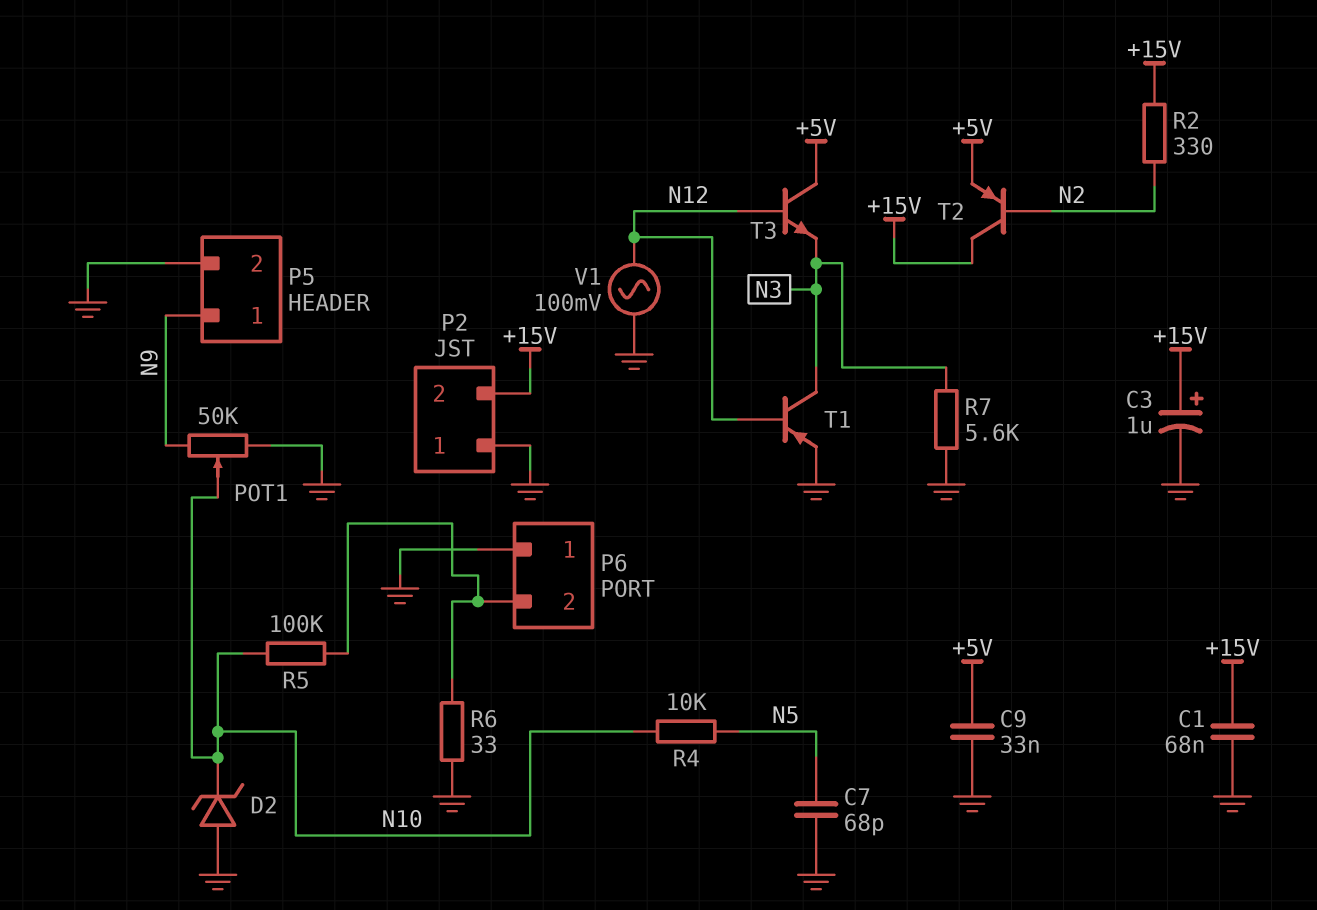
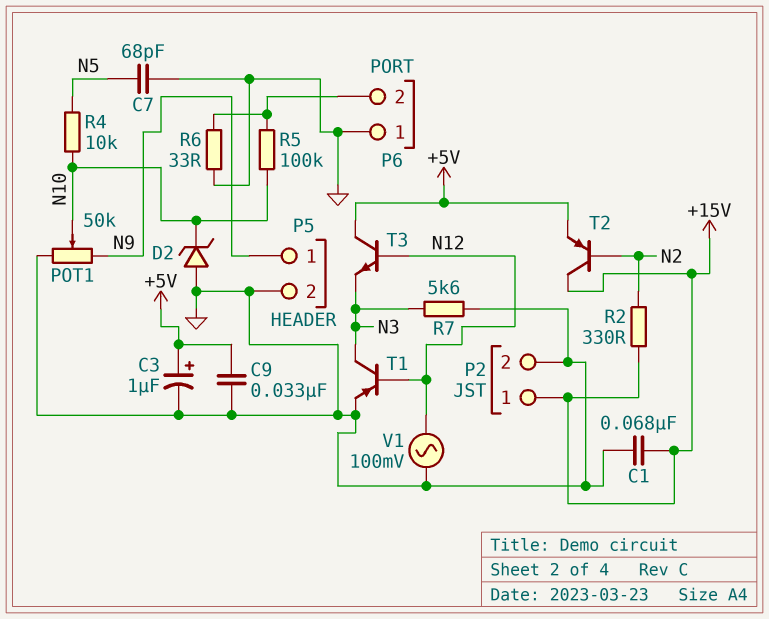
C3: 1uF (plus +15V, minus GND) -> 1uF (plus +5V, minus GND)
P2 pin 1: GND -> +15V
P2 pin 2: +15V -> GND

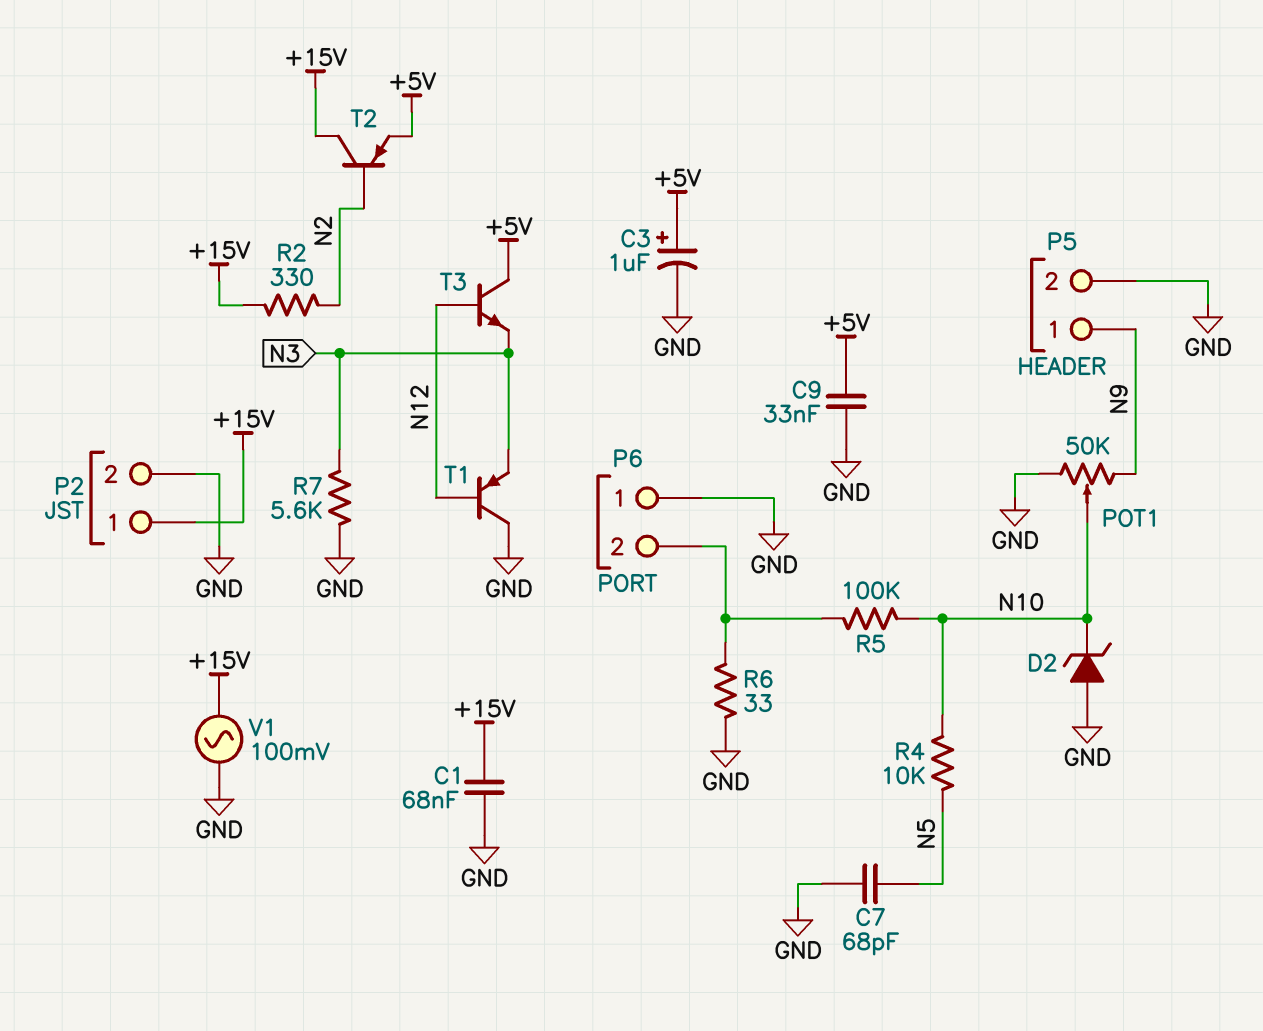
T1: PNP (B N12, C N3, E GND) -> PNP (B N12, C GND, E N3)
V1: AC 100mV (GND, N12) -> AC 100mV (+15V, GND)

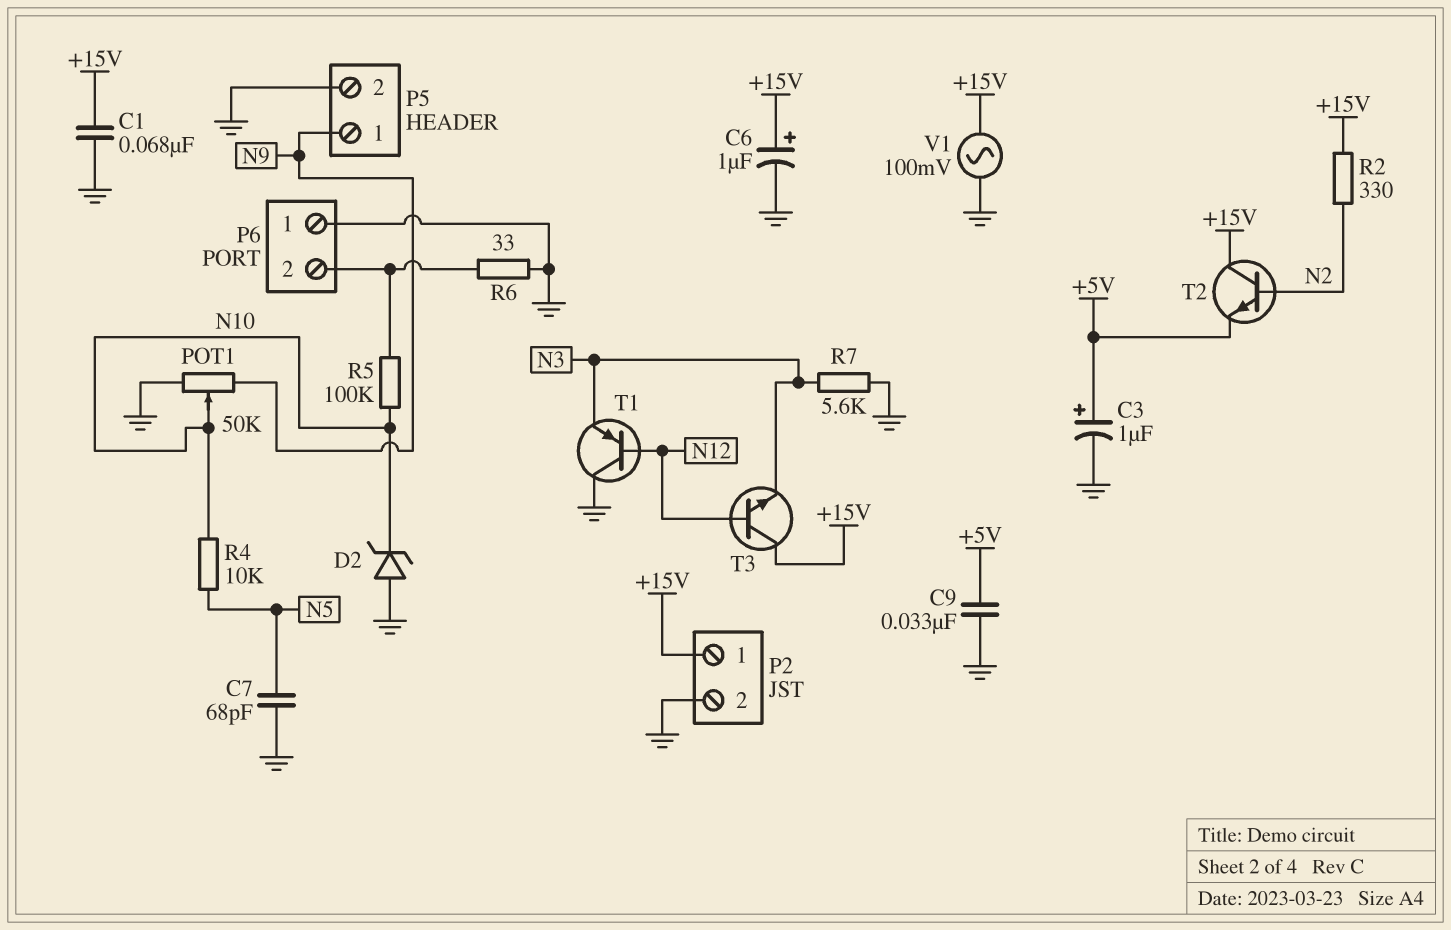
C6: none -> 1uF (plus +15V, minus GND)
T2: PNP (B N2, C +15V, E +5V) -> NPN (B N2, C +15V, E +5V)
T3: NPN (B N12, C +5V, E N3) -> NPN (B N12, C +15V, E N3)

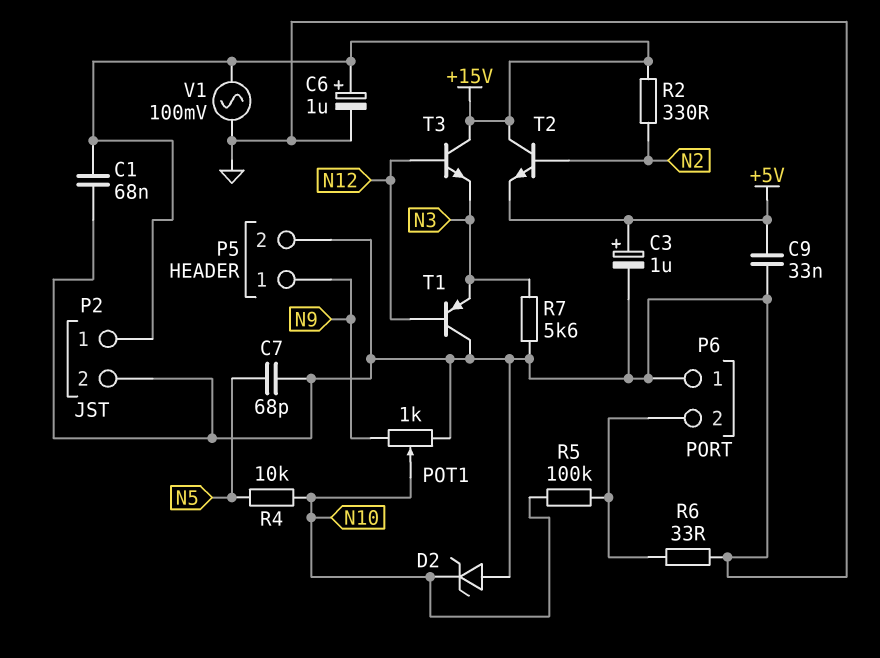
POT1: 50k (GND, N9, wiper N10) -> 1k (GND, N9, wiper N10)

